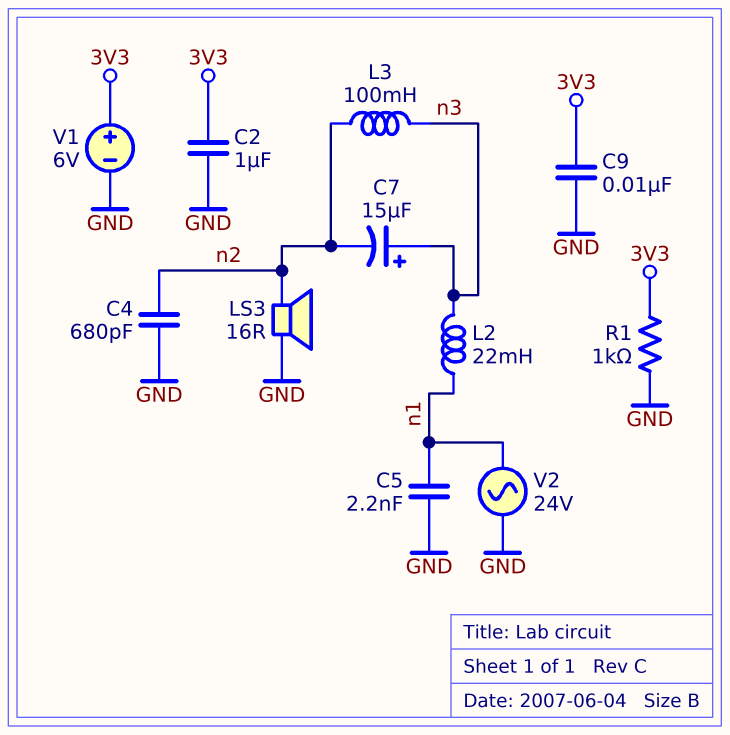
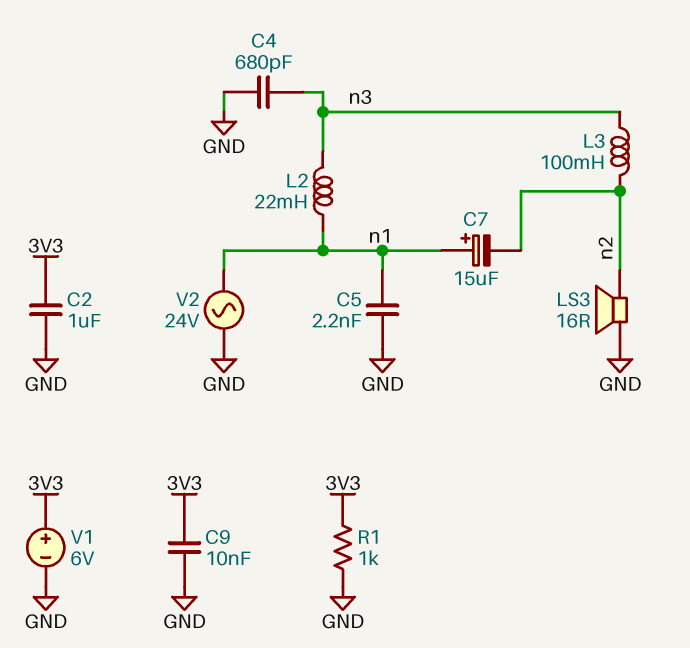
C4: 680pF (GND, n2) -> 680pF (GND, n3)
C7: 15uF (plus n3, minus n2) -> 15uF (plus n1, minus n2)

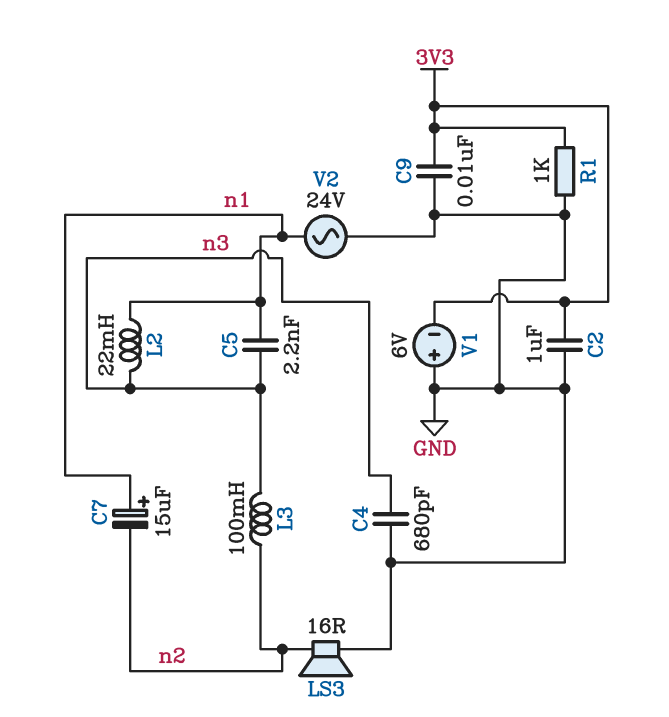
C5: 2.2nF (GND, n1) -> 2.2nF (n1, n3)
V1: 6V (plus 3V3, minus GND) -> 6V (plus GND, minus 3V3)

